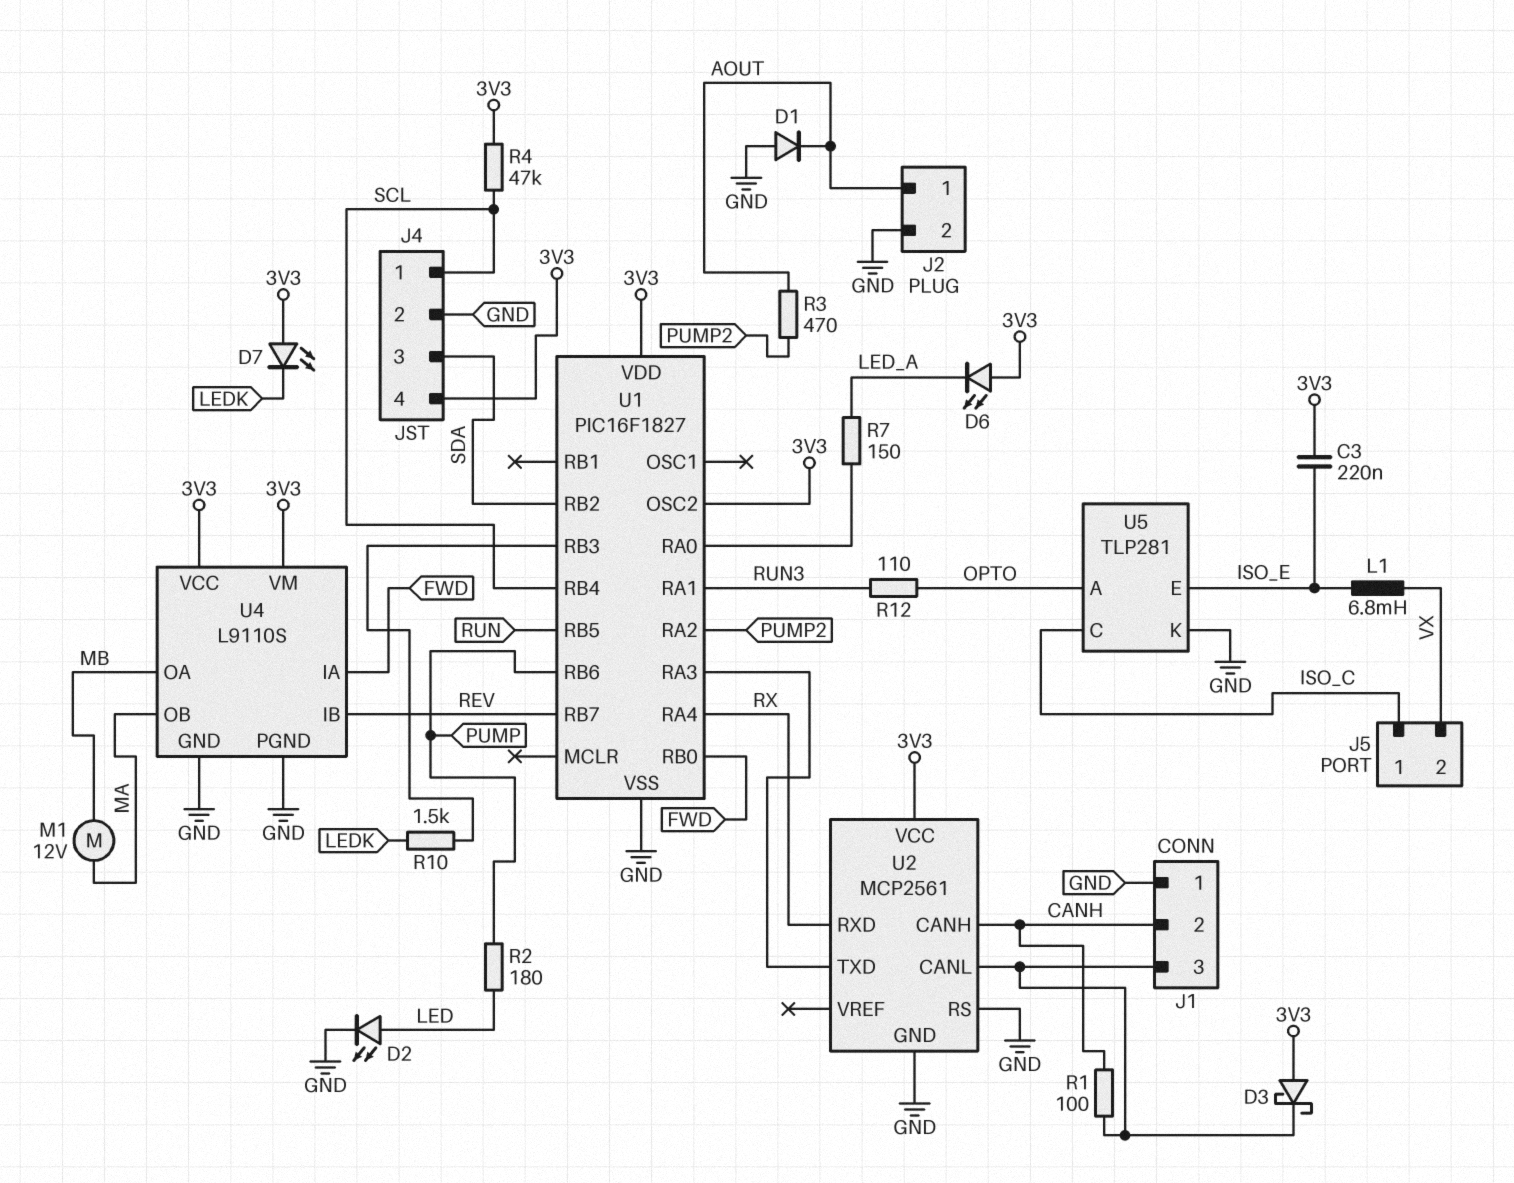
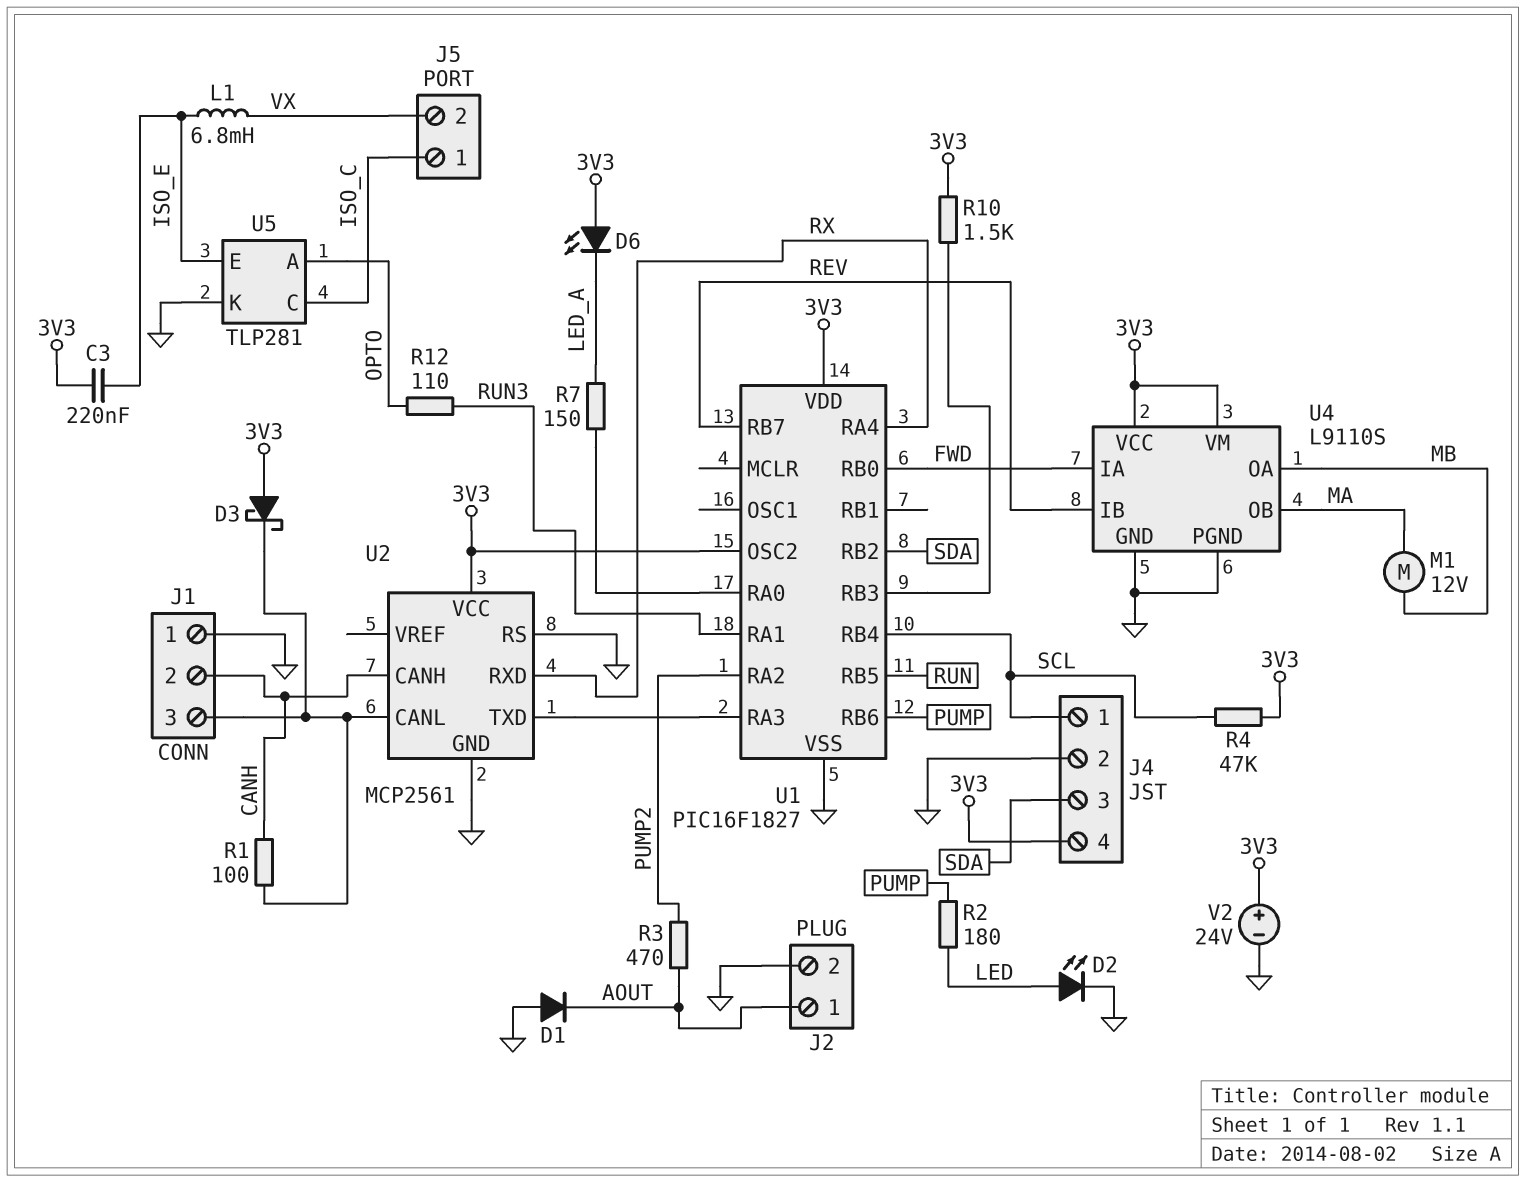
D7: LED (A 3V3, K LEDK) -> none
R10: 1.5k (LEDK, U1/RB3) -> 1.5k (3V3, U1/RB3)
V2: none -> 24V (plus 3V3, minus GND)

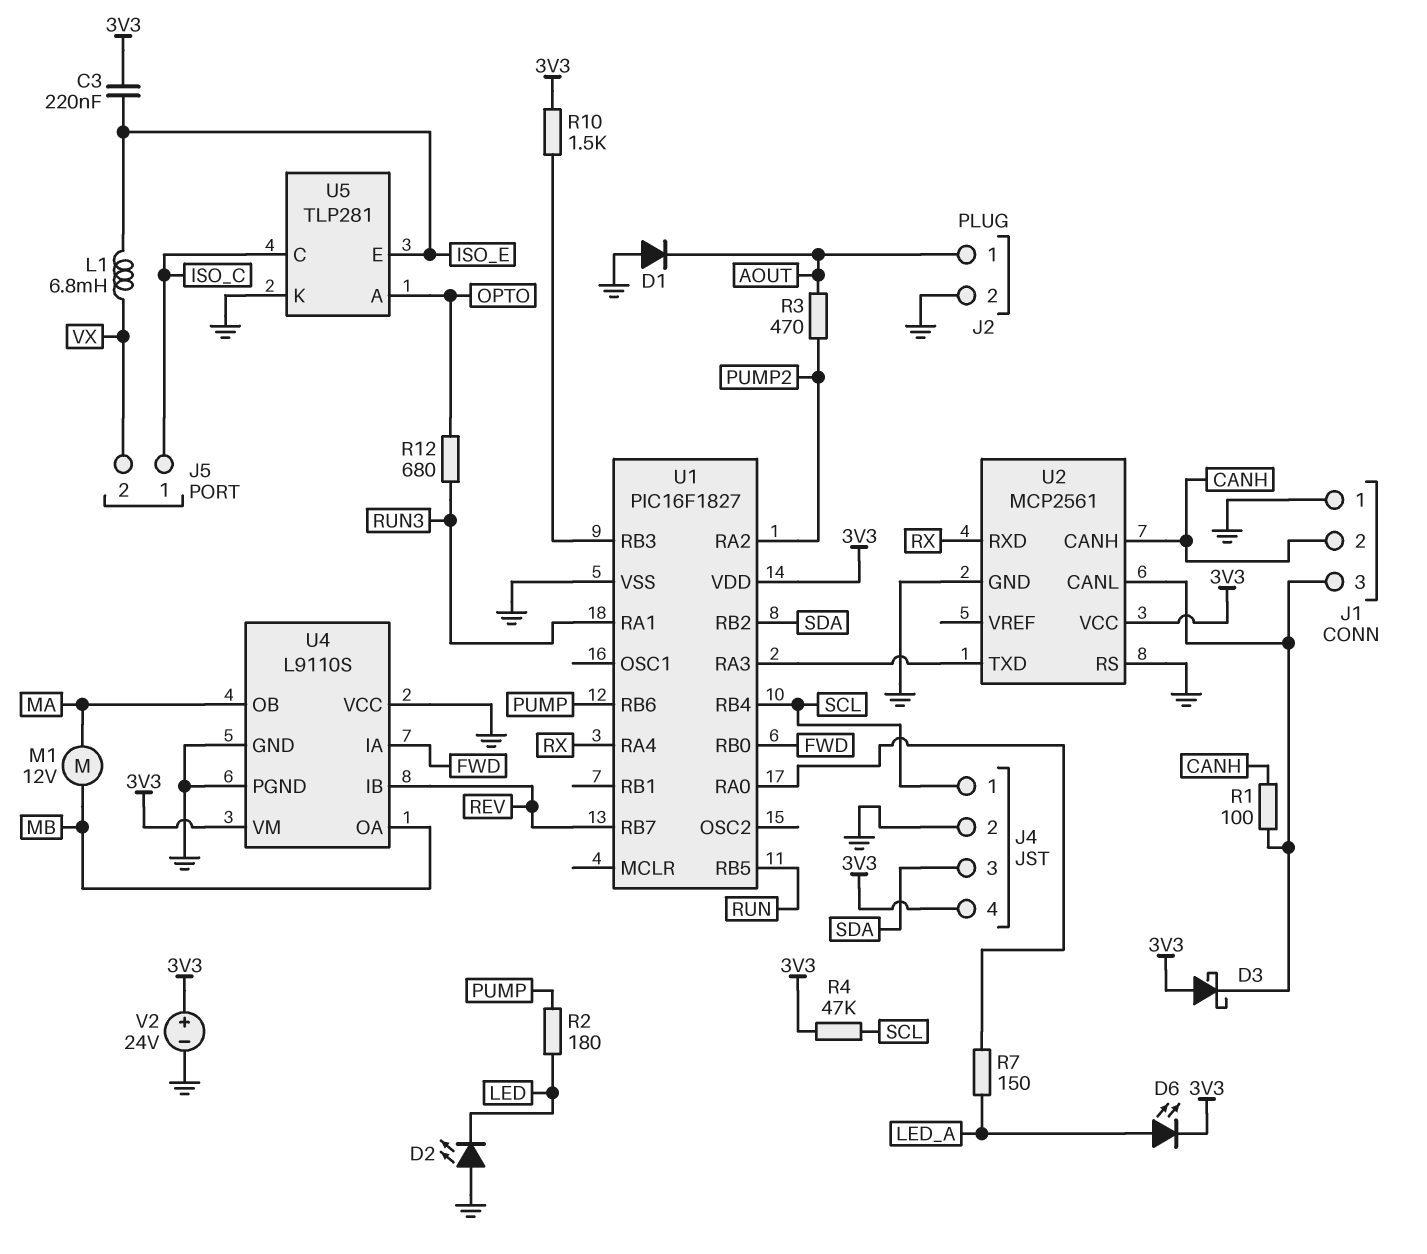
D2: LED (A LED, K GND) -> LED (A GND, K LED)
D6: LED (A 3V3, K LED_A) -> LED (A LED_A, K 3V3)
R12: 110 (OPTO, RUN3) -> 680 (OPTO, RUN3)
U1 pin OSC2: 3V3 -> none
U4 pin VCC: 3V3 -> GND

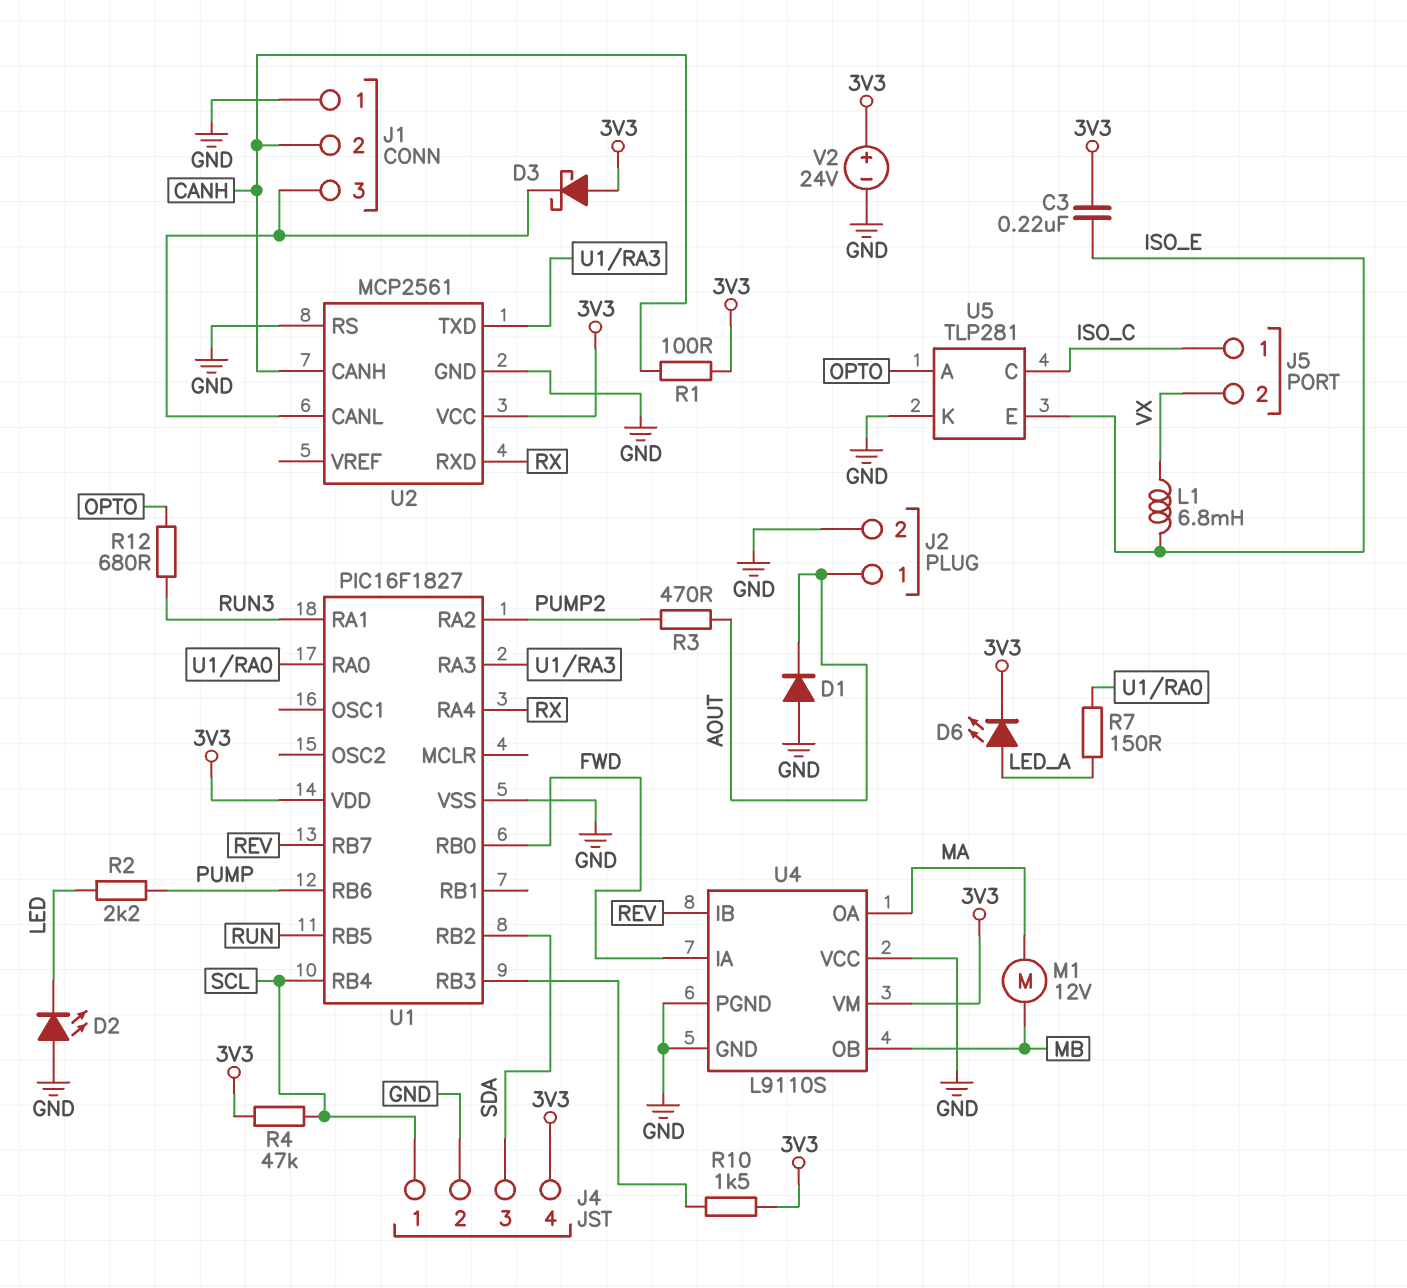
R1: 100 (CANH, J1/3) -> 100 (3V3, CANH)
R2: 180 (LED, PUMP) -> 2.2k (LED, PUMP)
U4 pin OA: MB -> MA
U4 pin OB: MA -> MB

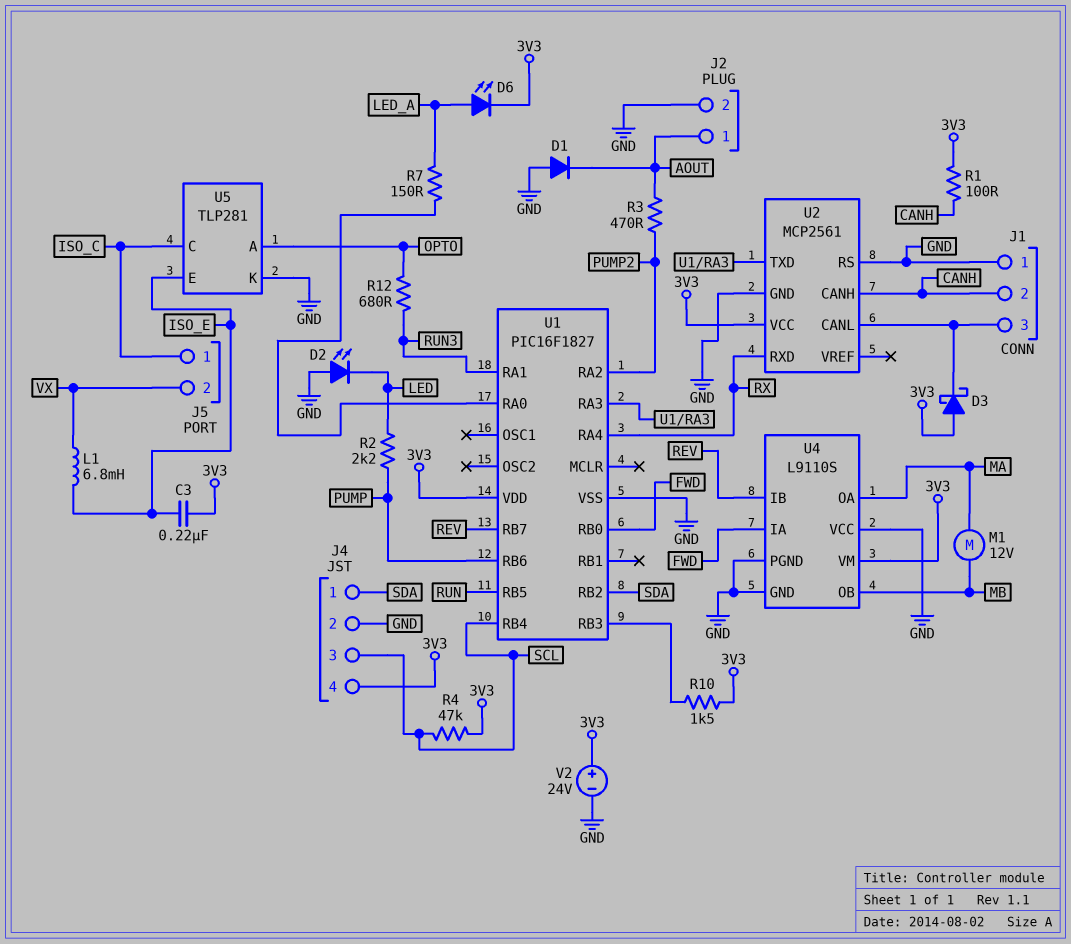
J4 pin 1: SCL -> SDA
J4 pin 3: SDA -> SCL

